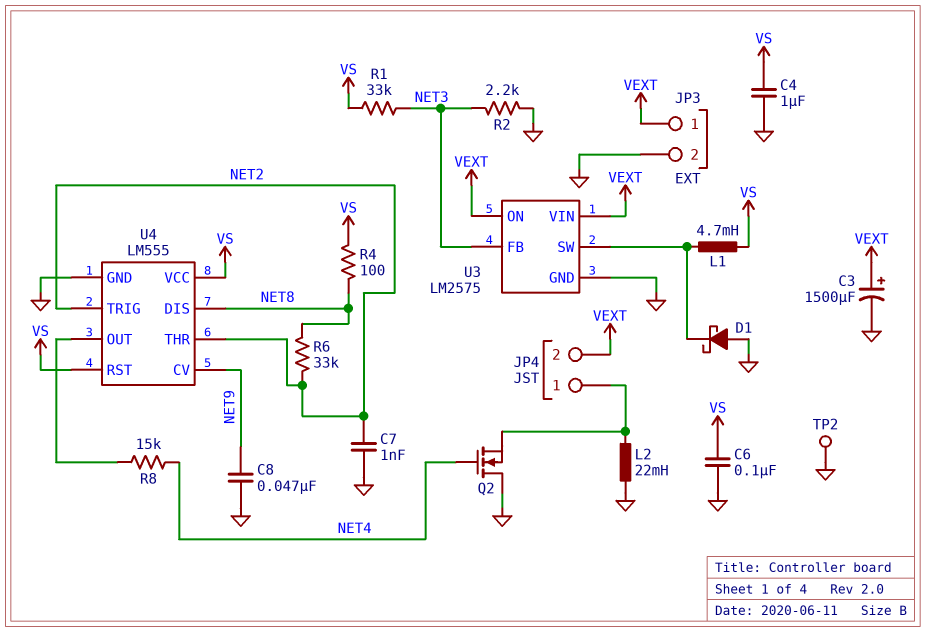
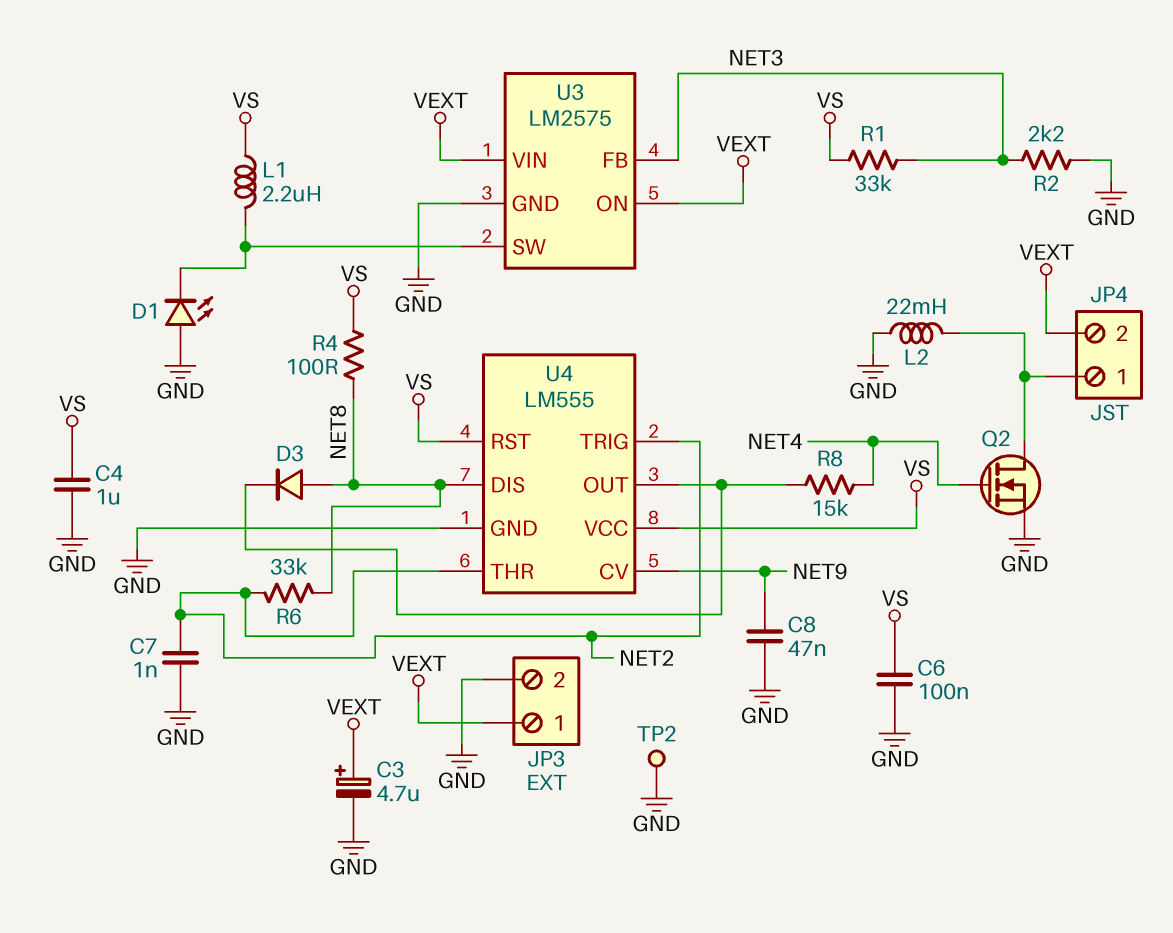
C3: 1500uF (plus VEXT, minus GND) -> 4.7uF (plus VEXT, minus GND)
D1: schottky (A GND, K U3/SW) -> LED (A GND, K U3/SW)
D3: none -> diode (A NET8, K U4/OUT)
L1: 4.7mH (U3/SW, VS) -> 2.2uH (U3/SW, VS)
Q2: NMOS (G NET4, D GND, S JP4/1) -> NMOS (G NET4, D JP4/1, S GND)

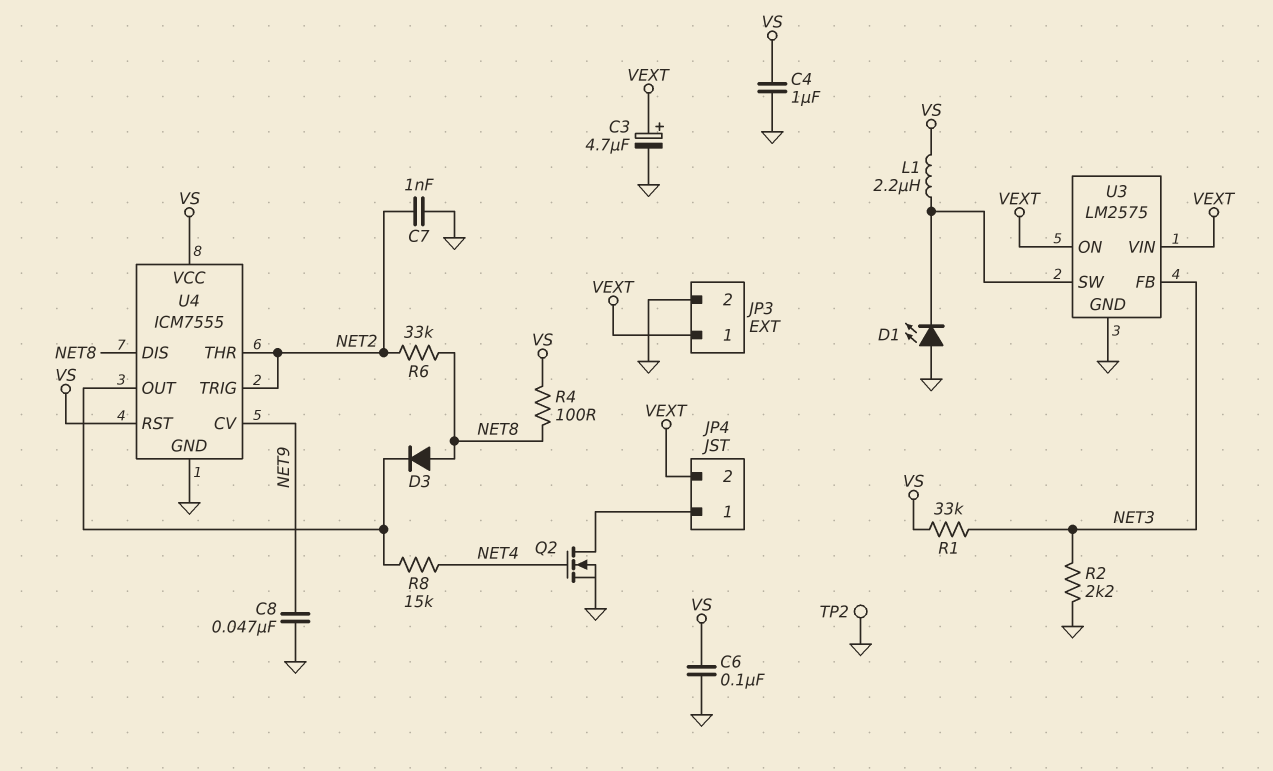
L2: 22mH (GND, JP4/1) -> none
U4: LM555 -> ICM7555

